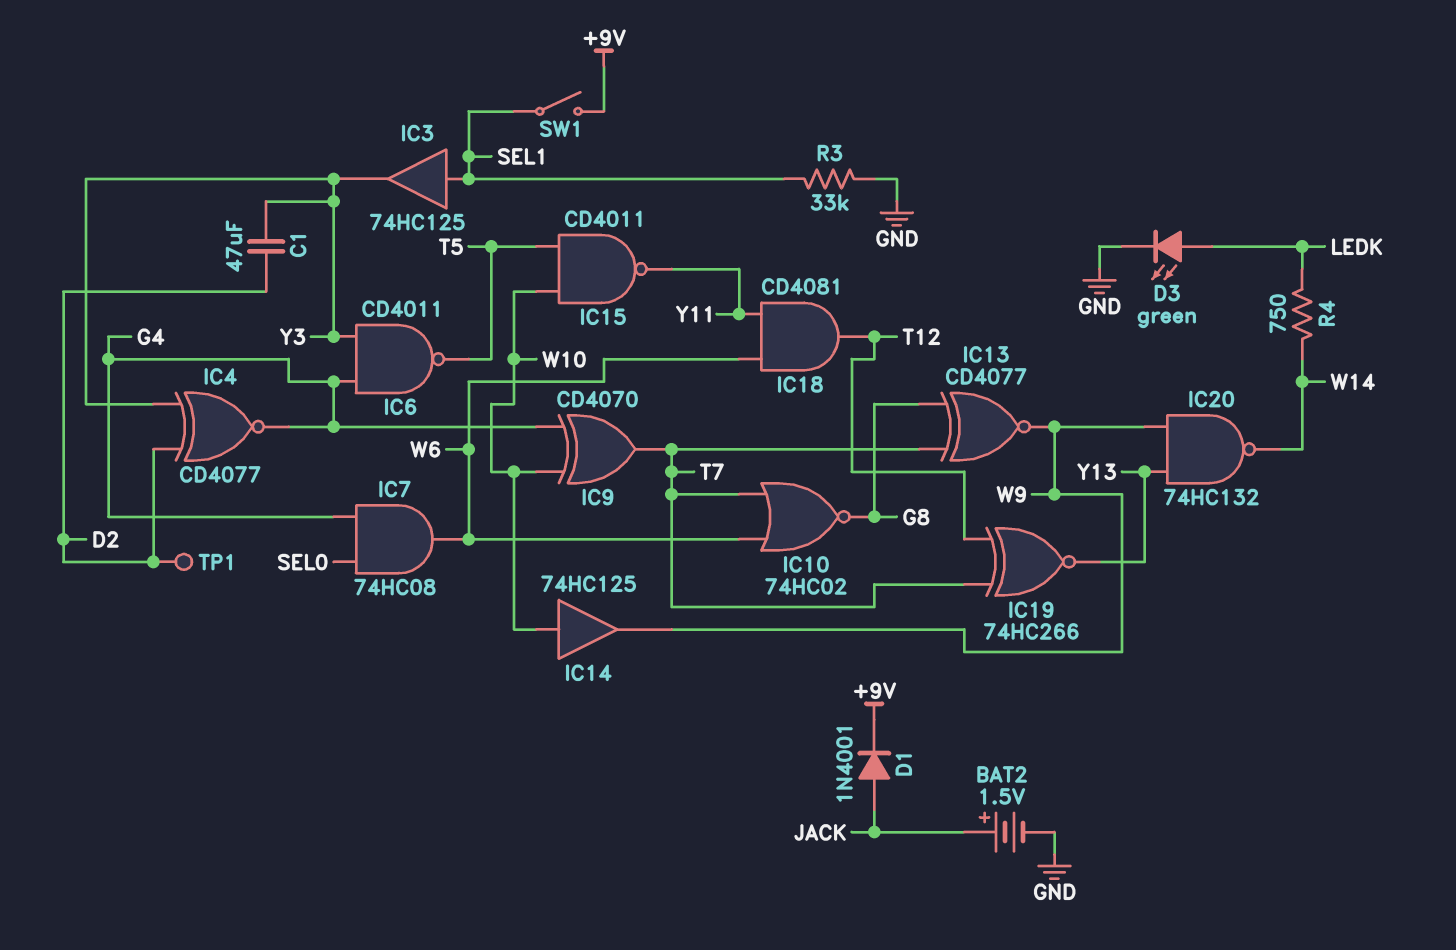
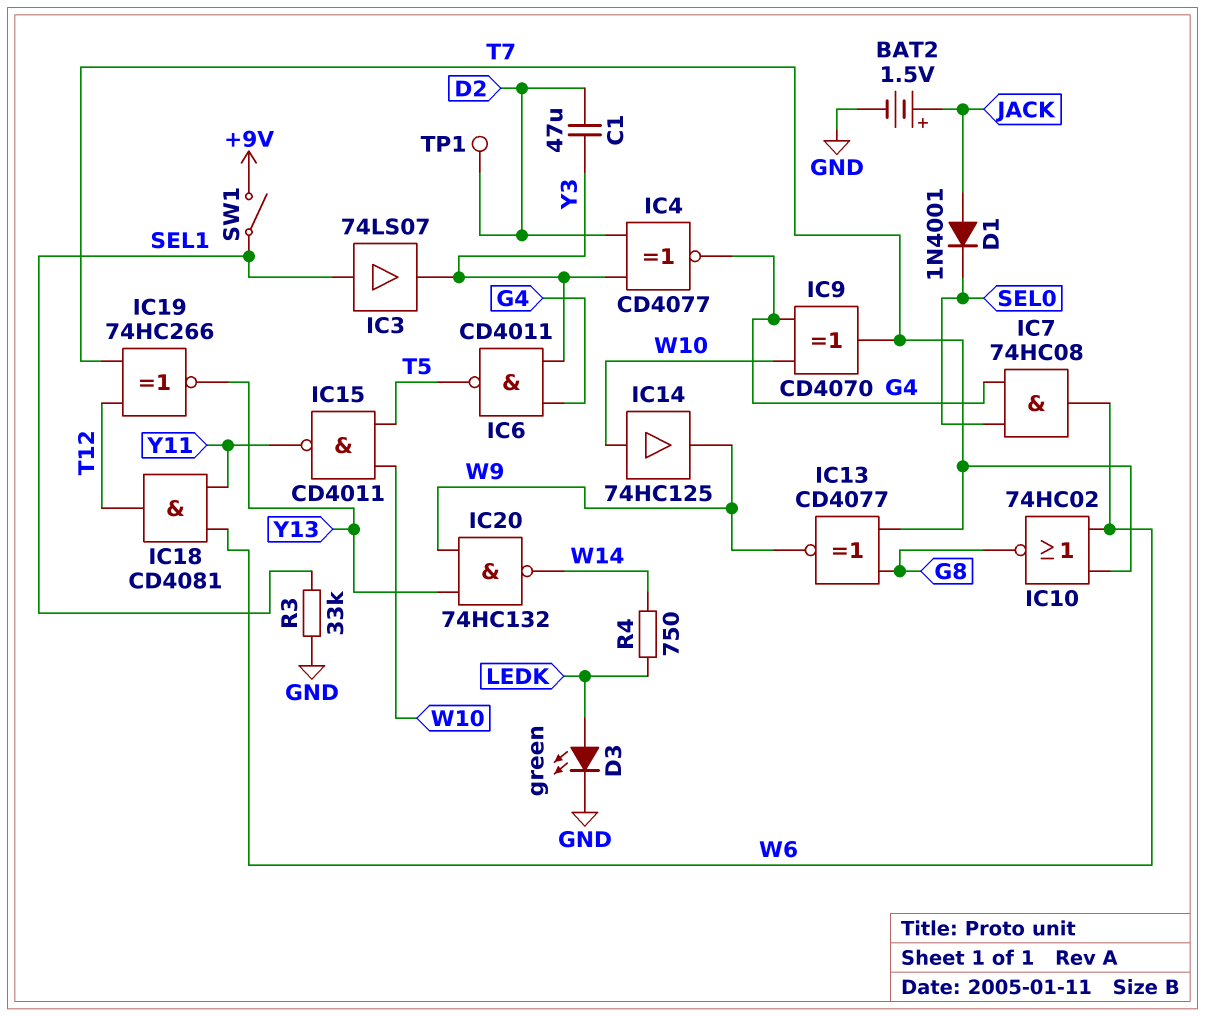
D1: diode 1N4001 (A JACK, K +9V) -> diode 1N4001 (A JACK, K SEL0)
IC3: buffer 74HC125 (in SEL1, out Y3) -> buffer 74LS07 (in SEL1, out Y3)

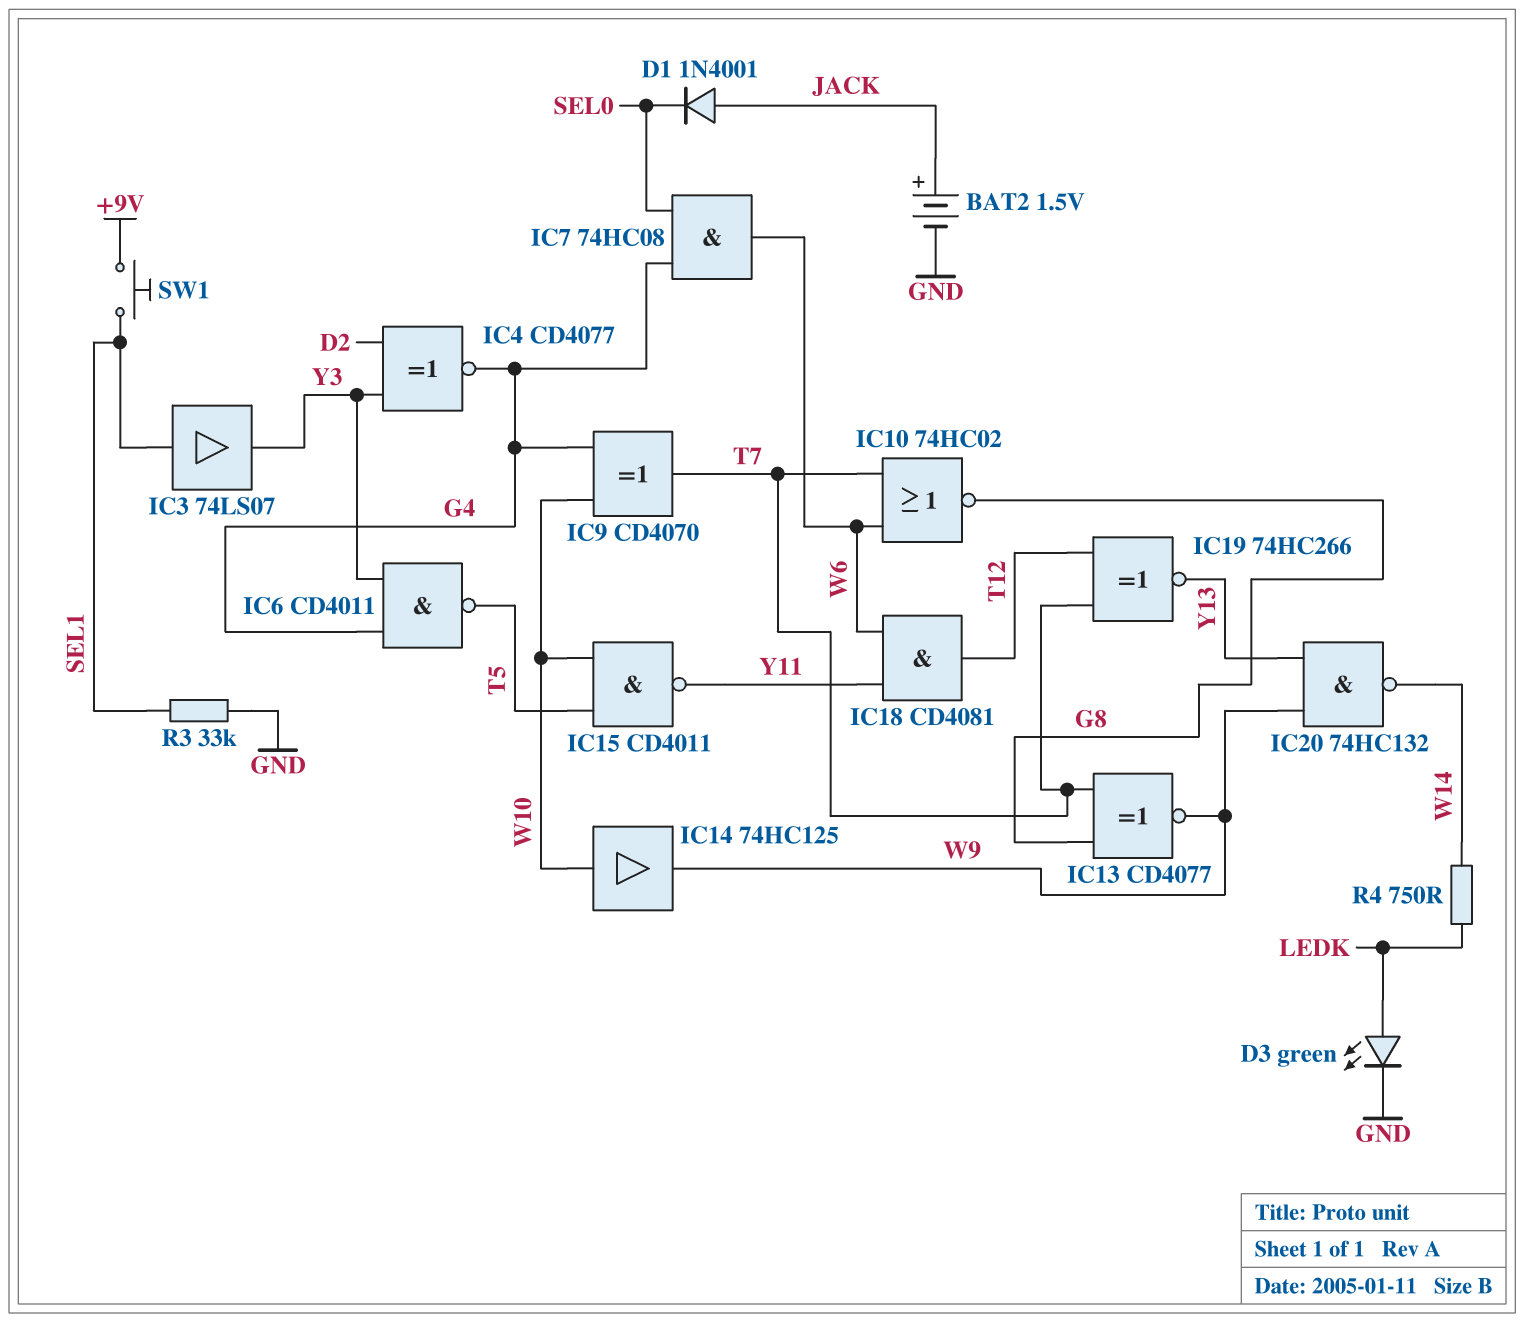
C1: 47uF (D2, Y3) -> none
SW1: switch (+9V, SEL1) -> button (+9V, SEL1)
TP1: test point (D2) -> none

